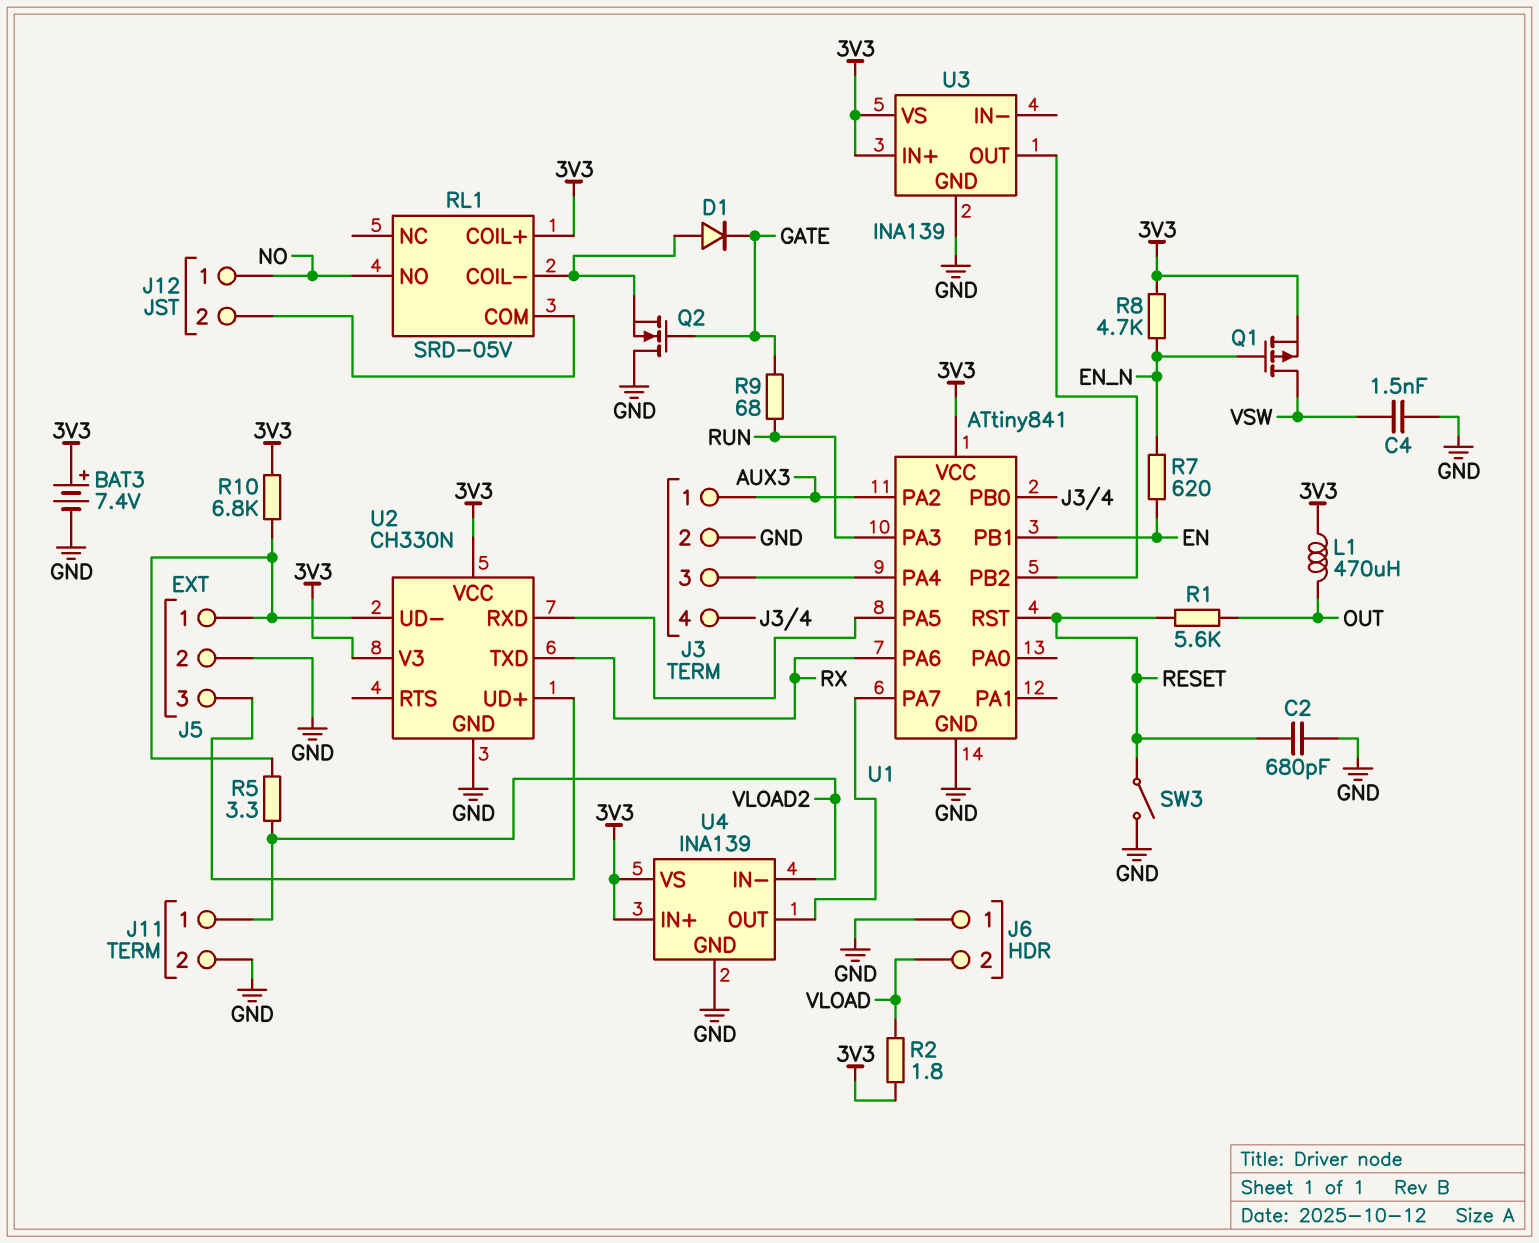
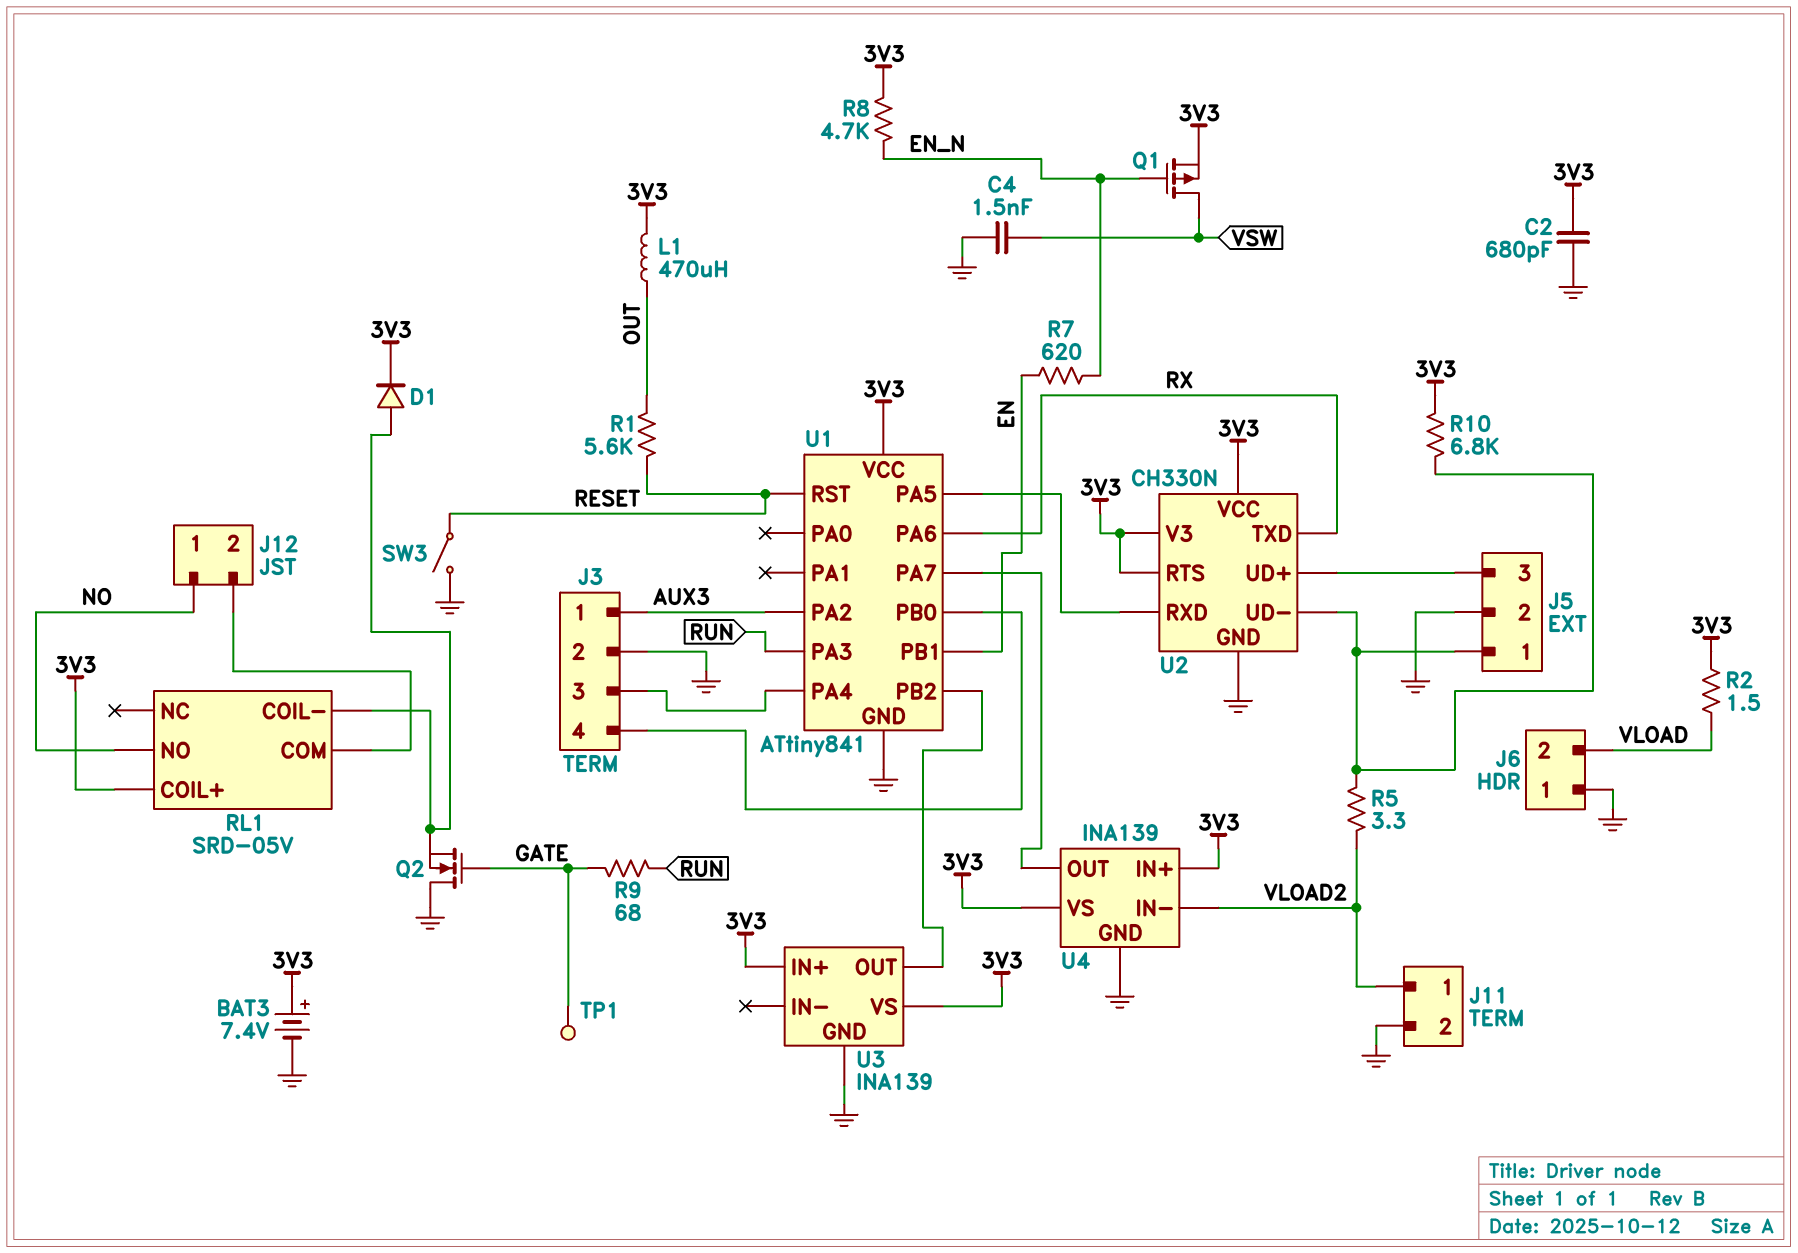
C2: 680pF (GND, RESET) -> 680pF (3V3, GND)
D1: diode (A RL1/COIL-, K GATE) -> diode (A RL1/COIL-, K 3V3)
R2: 1.8 (3V3, VLOAD) -> 1.5 (3V3, VLOAD)
TP1: none -> test point (GATE)
U2 pin RTS: none -> 3V3

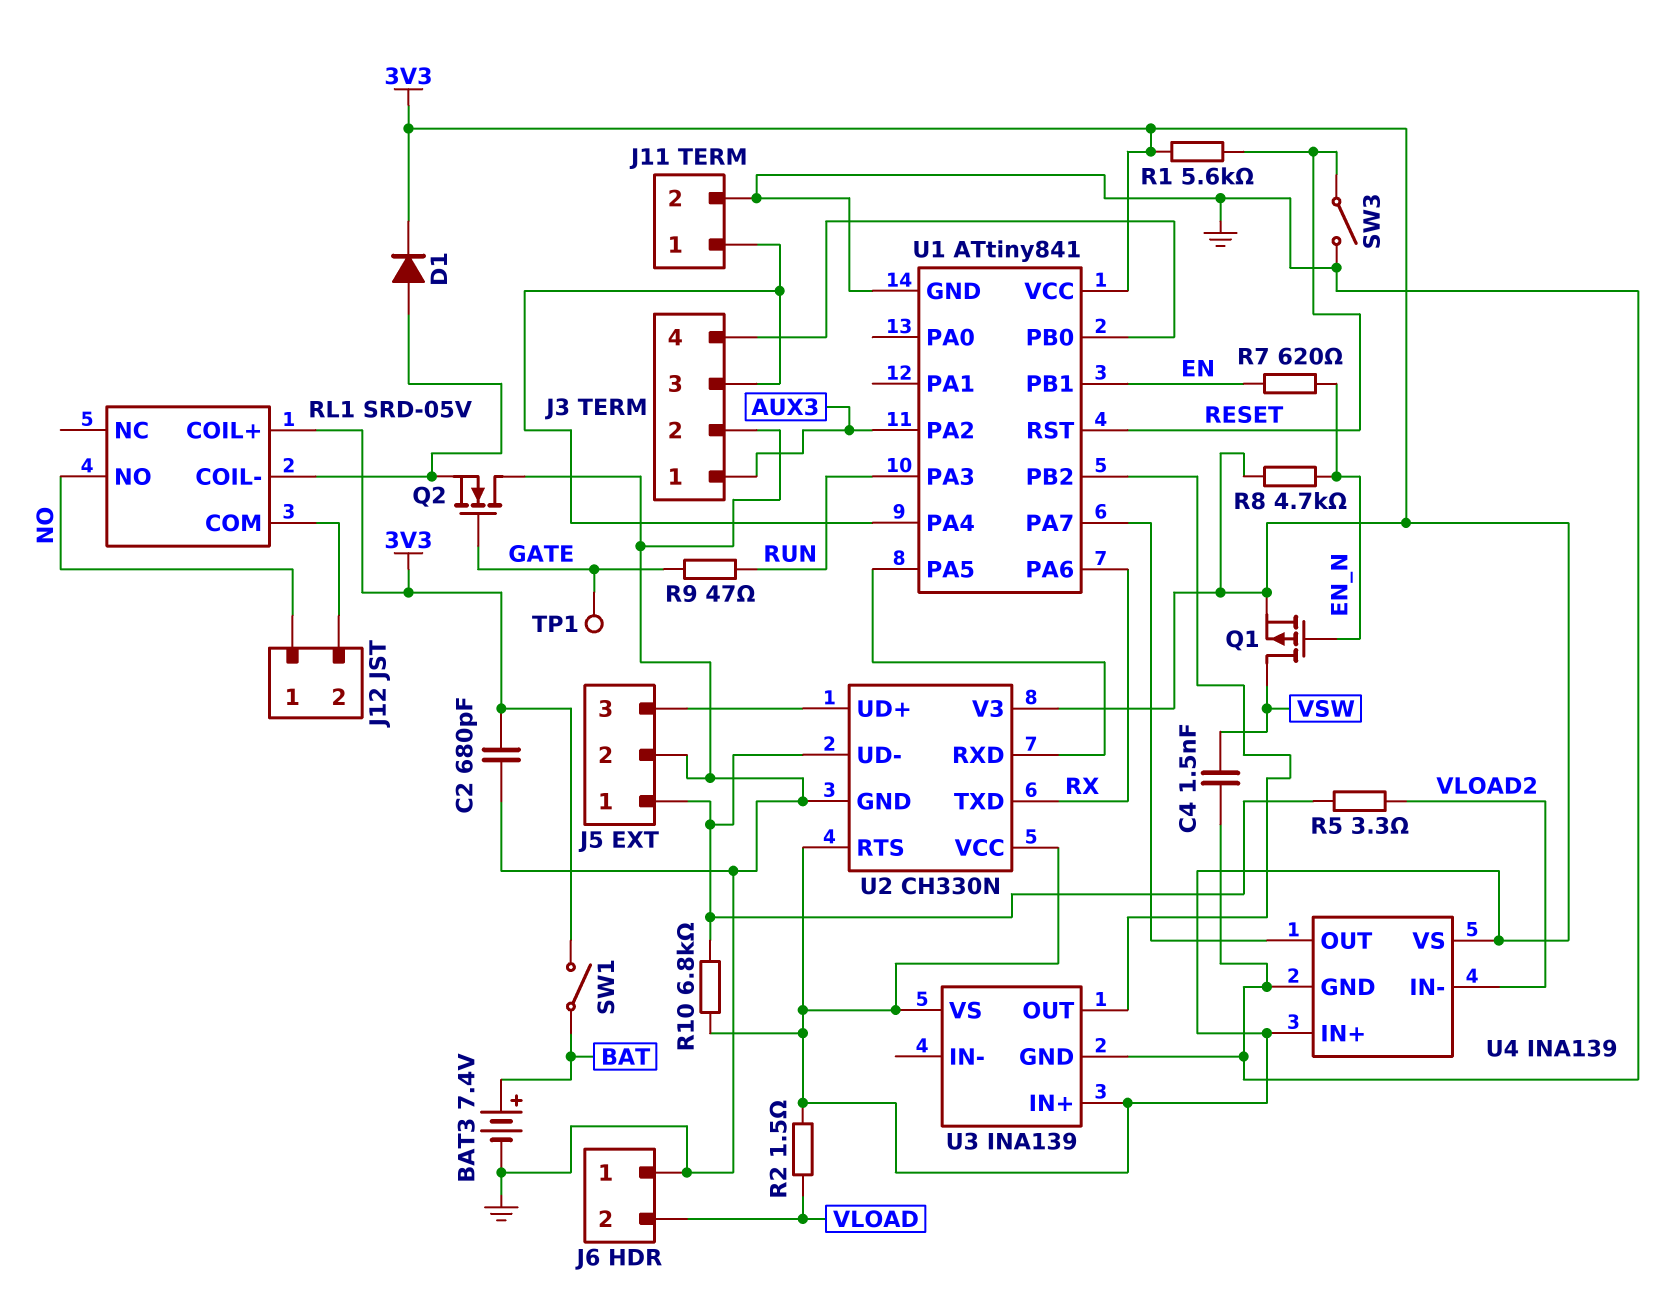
BAT3: 7.4V (plus 3V3, minus GND) -> 7.4V (plus BAT, minus GND)
J11 pin 1: VLOAD2 -> J3/3
L1: 470uH (3V3, OUT) -> none
R1: 5.6k (OUT, RESET) -> 5.6k (3V3, RESET)
R9: 68 (GATE, RUN) -> 47 (GATE, RUN)
SW1: none -> switch (3V3, BAT)

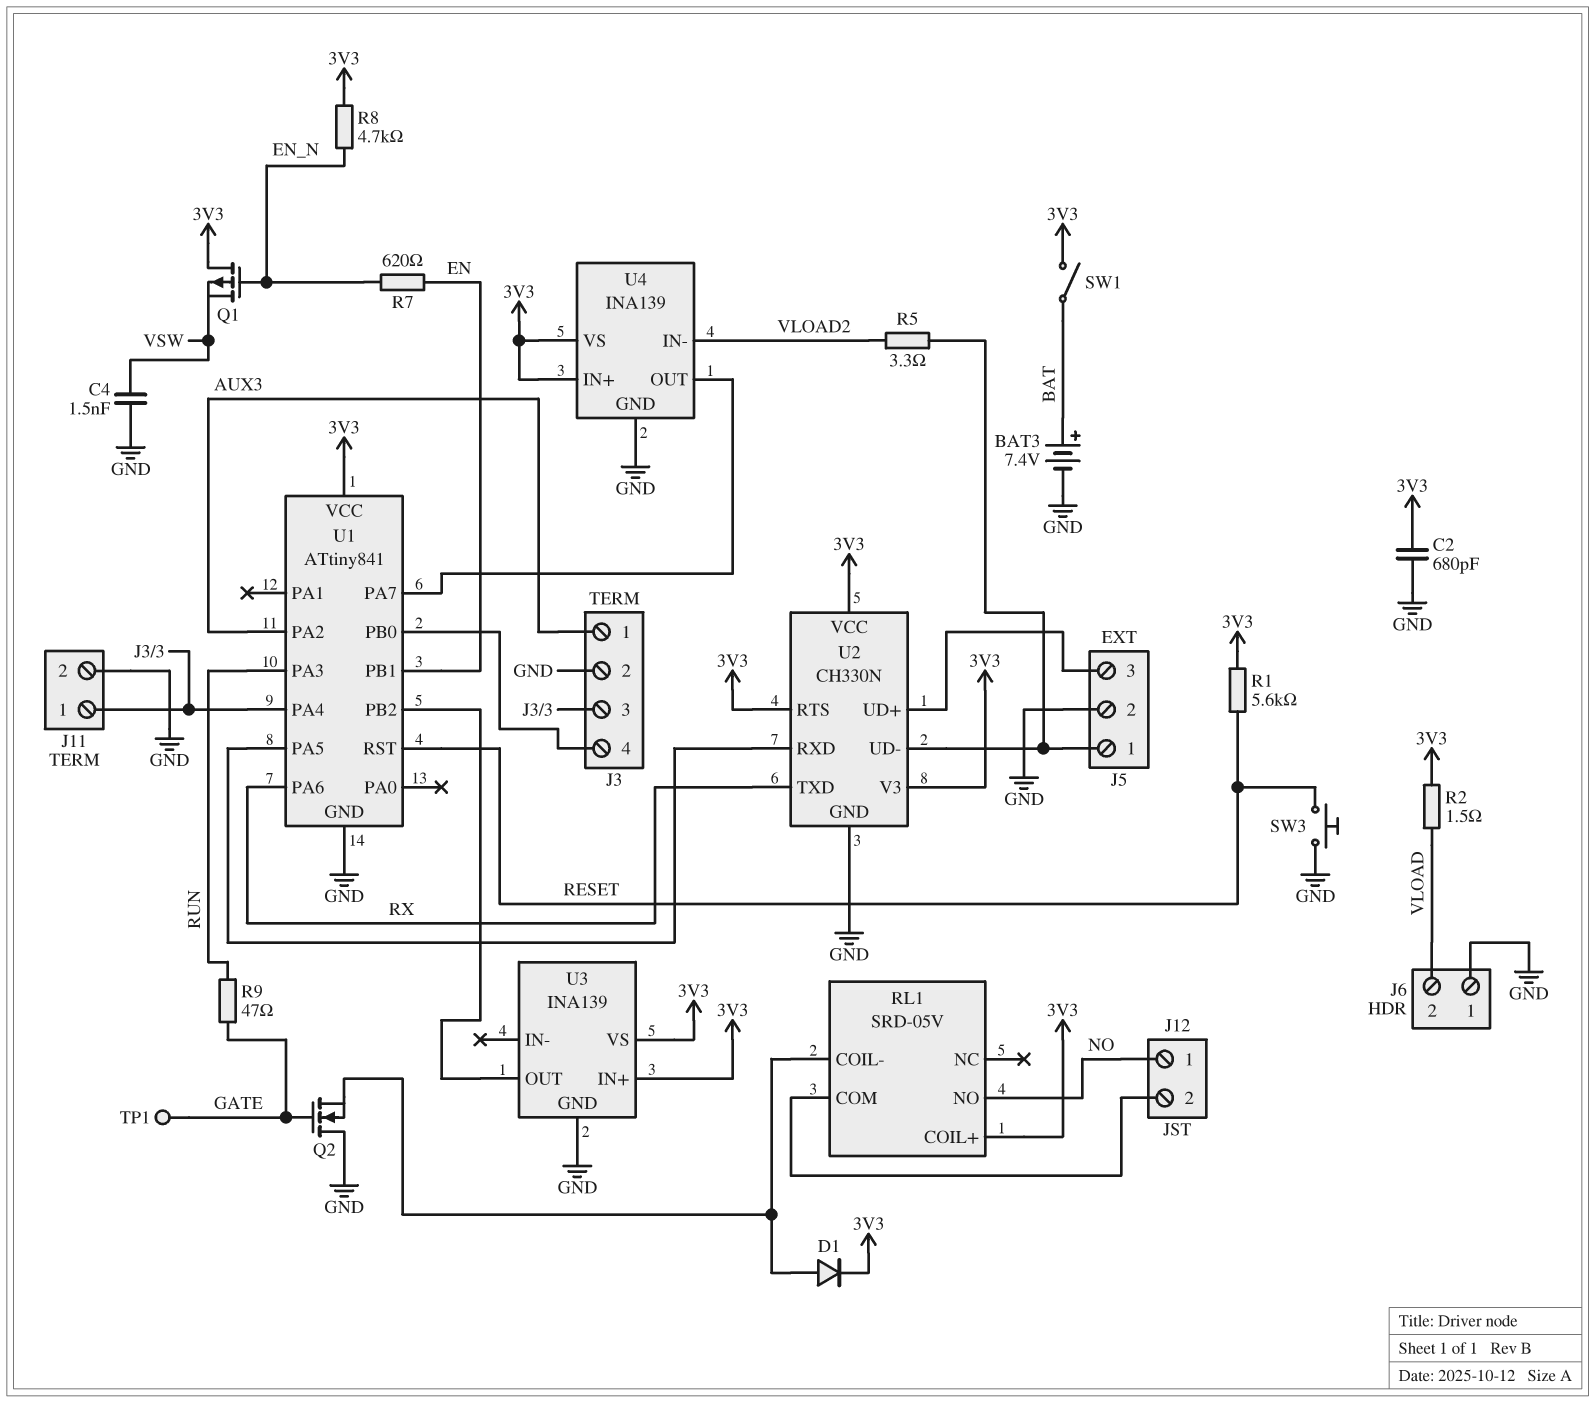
Q1: PMOS (G EN_N, D VSW, S 3V3) -> PMOS (G EN_N, D 3V3, S VSW)
R10: 6.8k (3V3, J5/1) -> none
SW3: switch (GND, RESET) -> button (GND, RESET)

